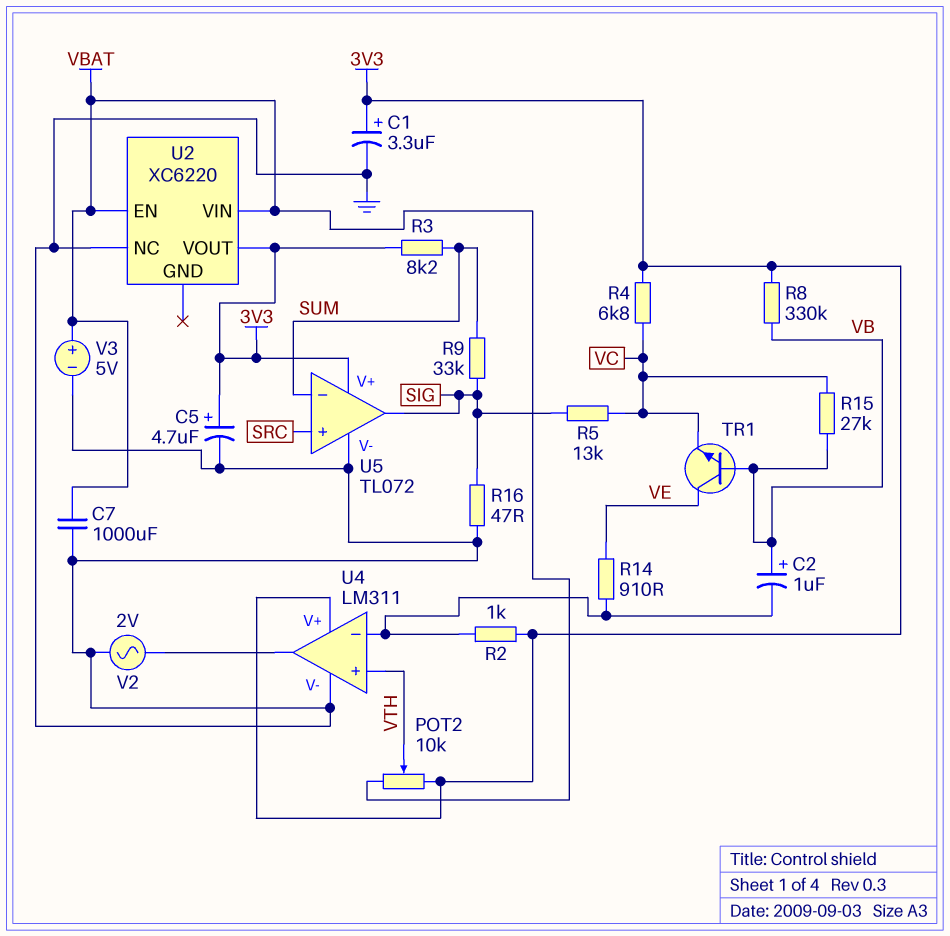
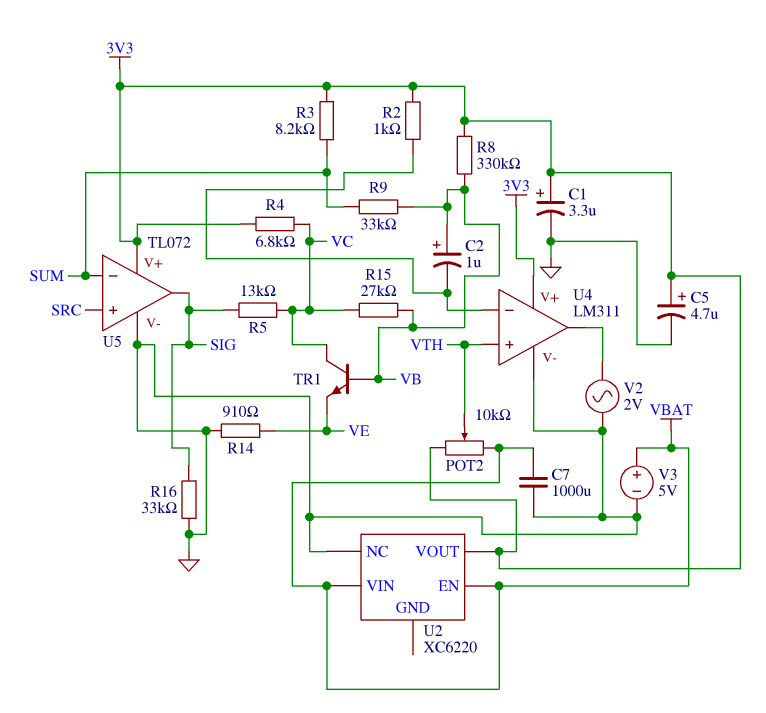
R9: 33k (SIG, SUM) -> 33k (SUM, VB)
R14: 910 (U4/in-, VE) -> 910 (GND, VE)
R16: 47 (GND, SIG) -> 33k (GND, SIG)
TR1: NPN (B VB, C VE, E VC) -> NPN (B VB, C VC, E VE)

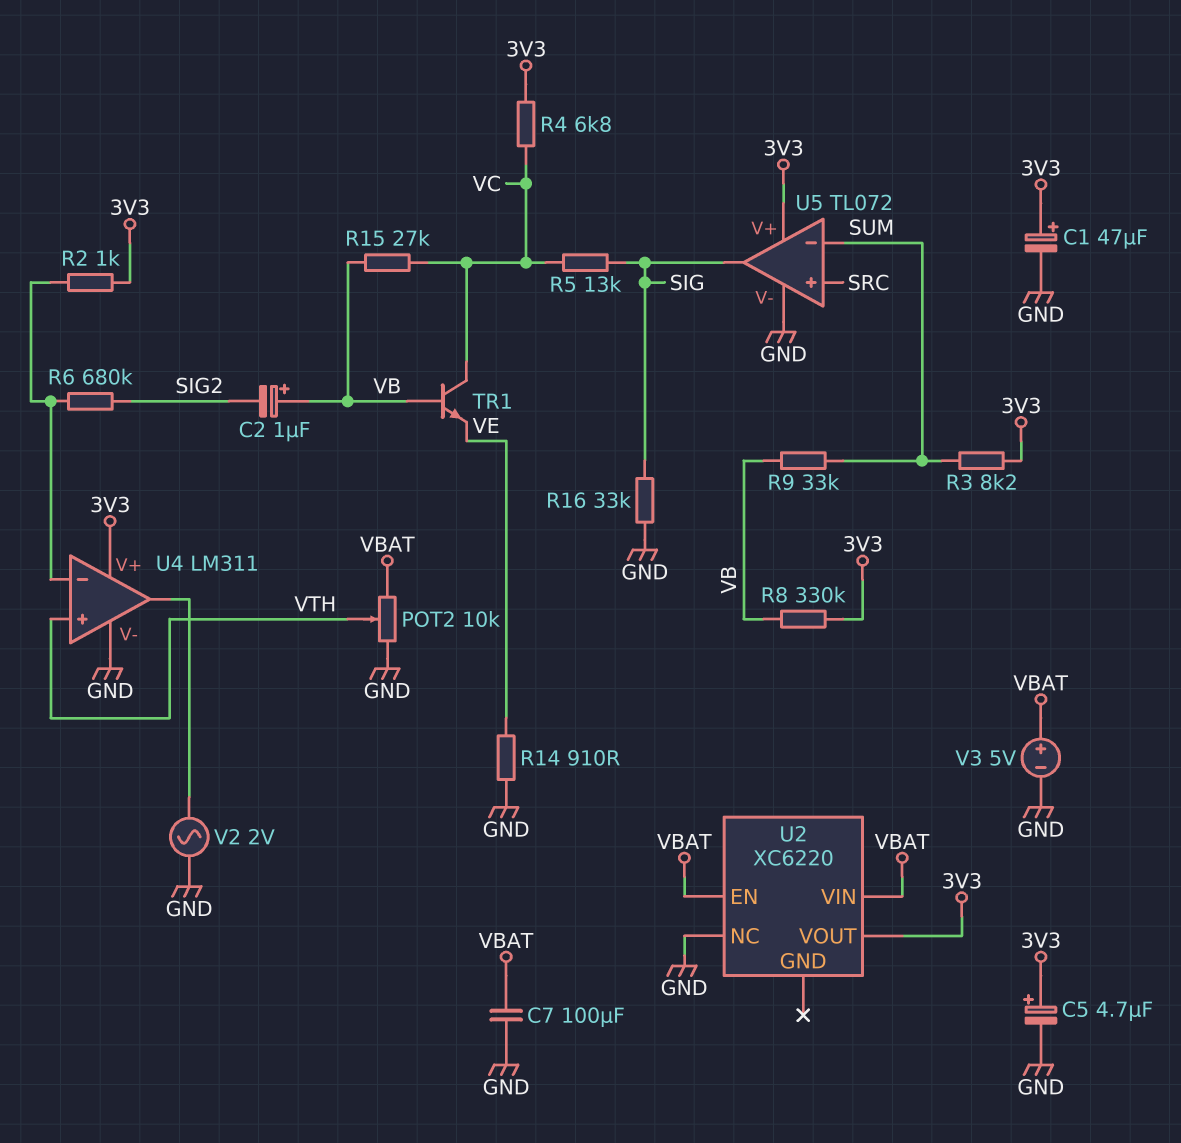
C1: 3.3uF (plus 3V3, minus GND) -> 47uF (plus 3V3, minus GND)
C2: 1uF (plus VB, minus U4/in-) -> 1uF (plus VB, minus SIG2)
C7: 1000uF (GND, VBAT) -> 100uF (GND, VBAT)
POT2: 10k (3V3, VBAT, wiper VTH) -> 10k (GND, VBAT, wiper VTH)
R6: none -> 680k (SIG2, U4/in-)

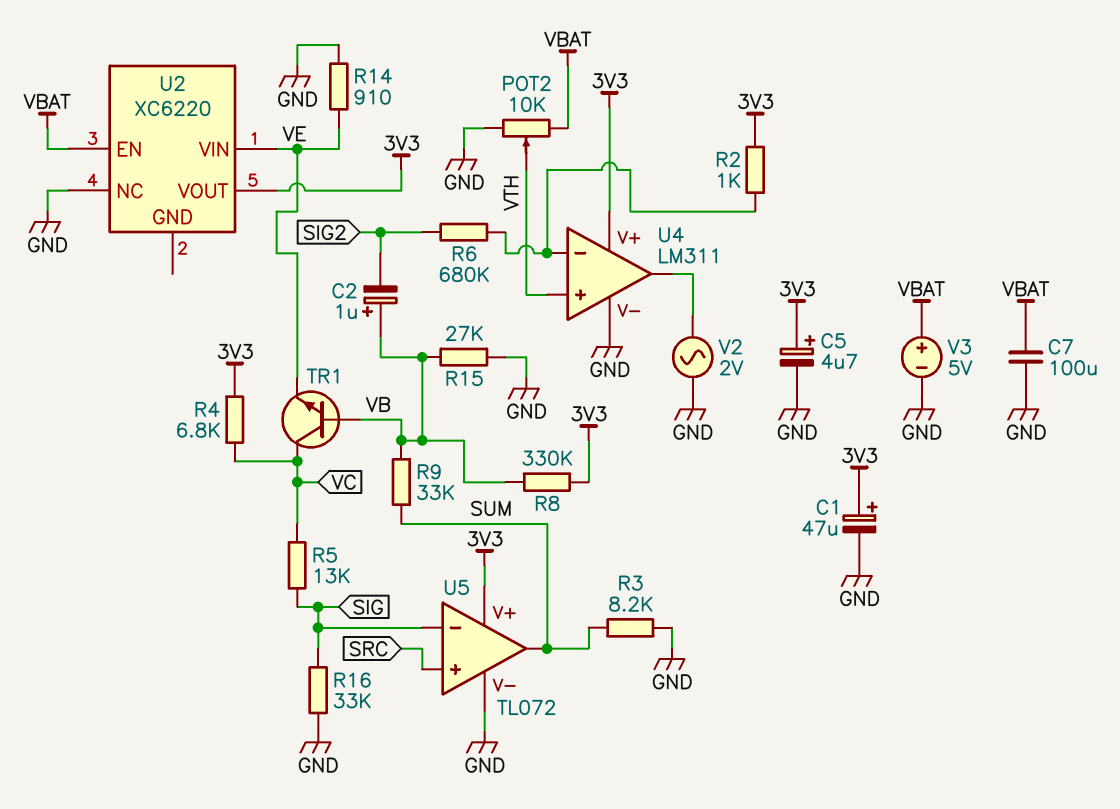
R3: 8.2k (3V3, SUM) -> 8.2k (GND, SUM)
R15: 27k (VB, VC) -> 27k (GND, VB)
U2 pin VIN: VBAT -> VE
U5 pin in-: SUM -> SIG
U5 pin out: SIG -> SUM

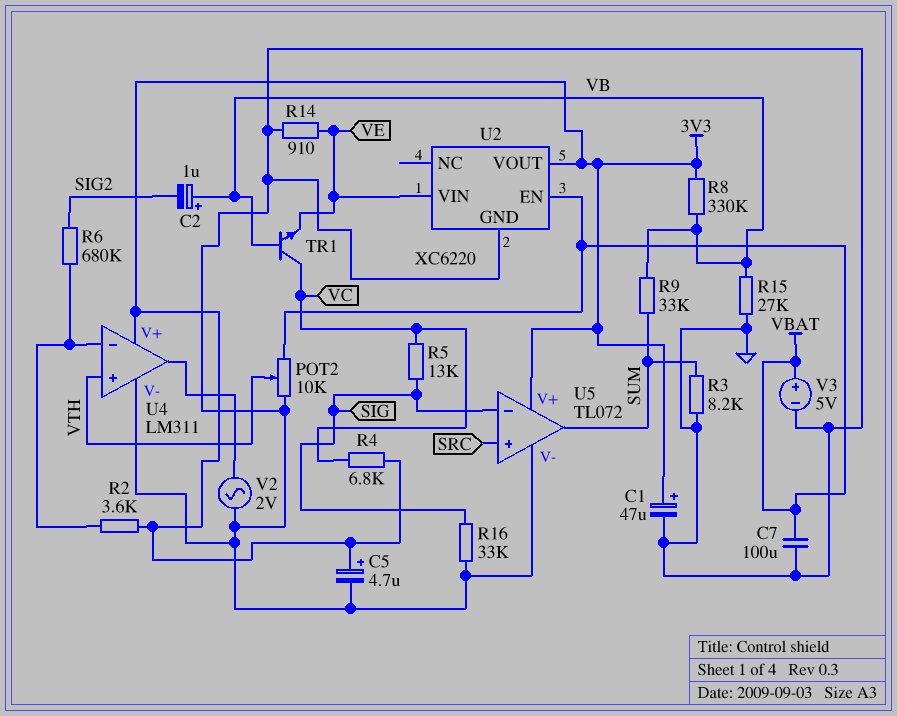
R2: 1k (3V3, U4/in-) -> 3.6k (3V3, U4/in-)
U2 pin GND: none -> GND
U2 pin NC: GND -> none

